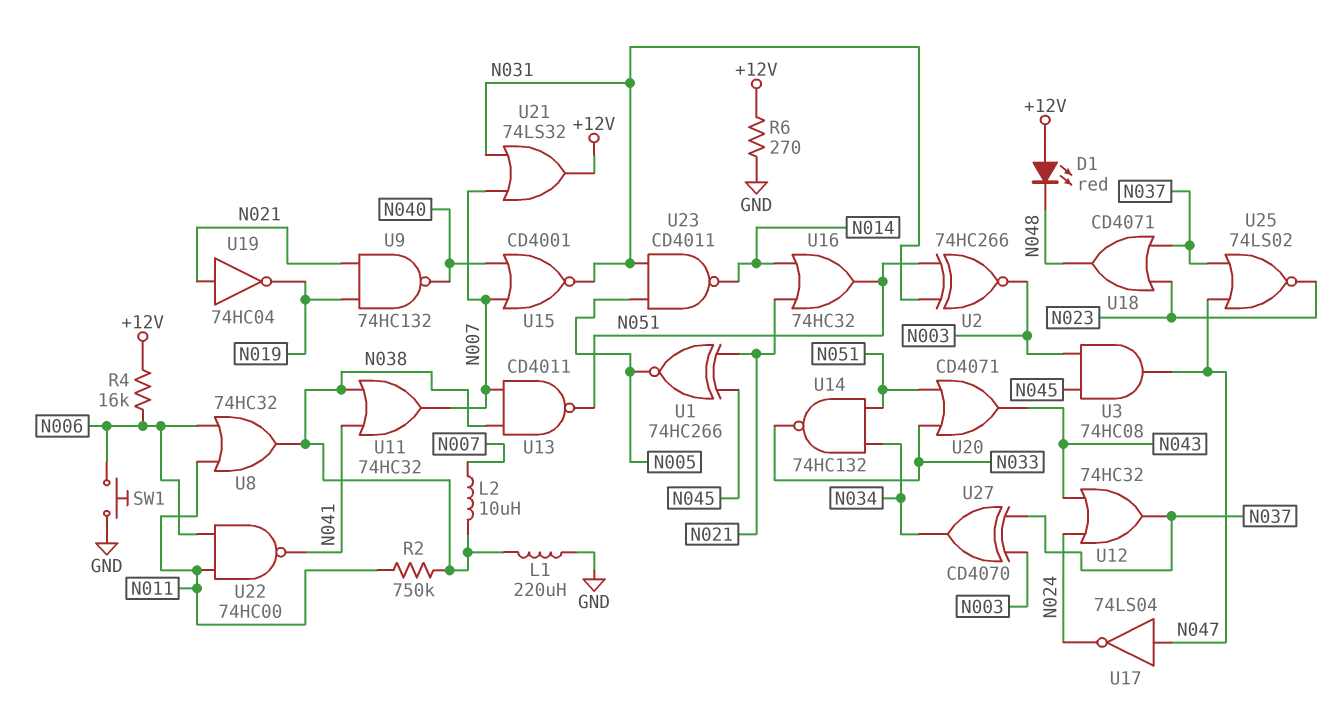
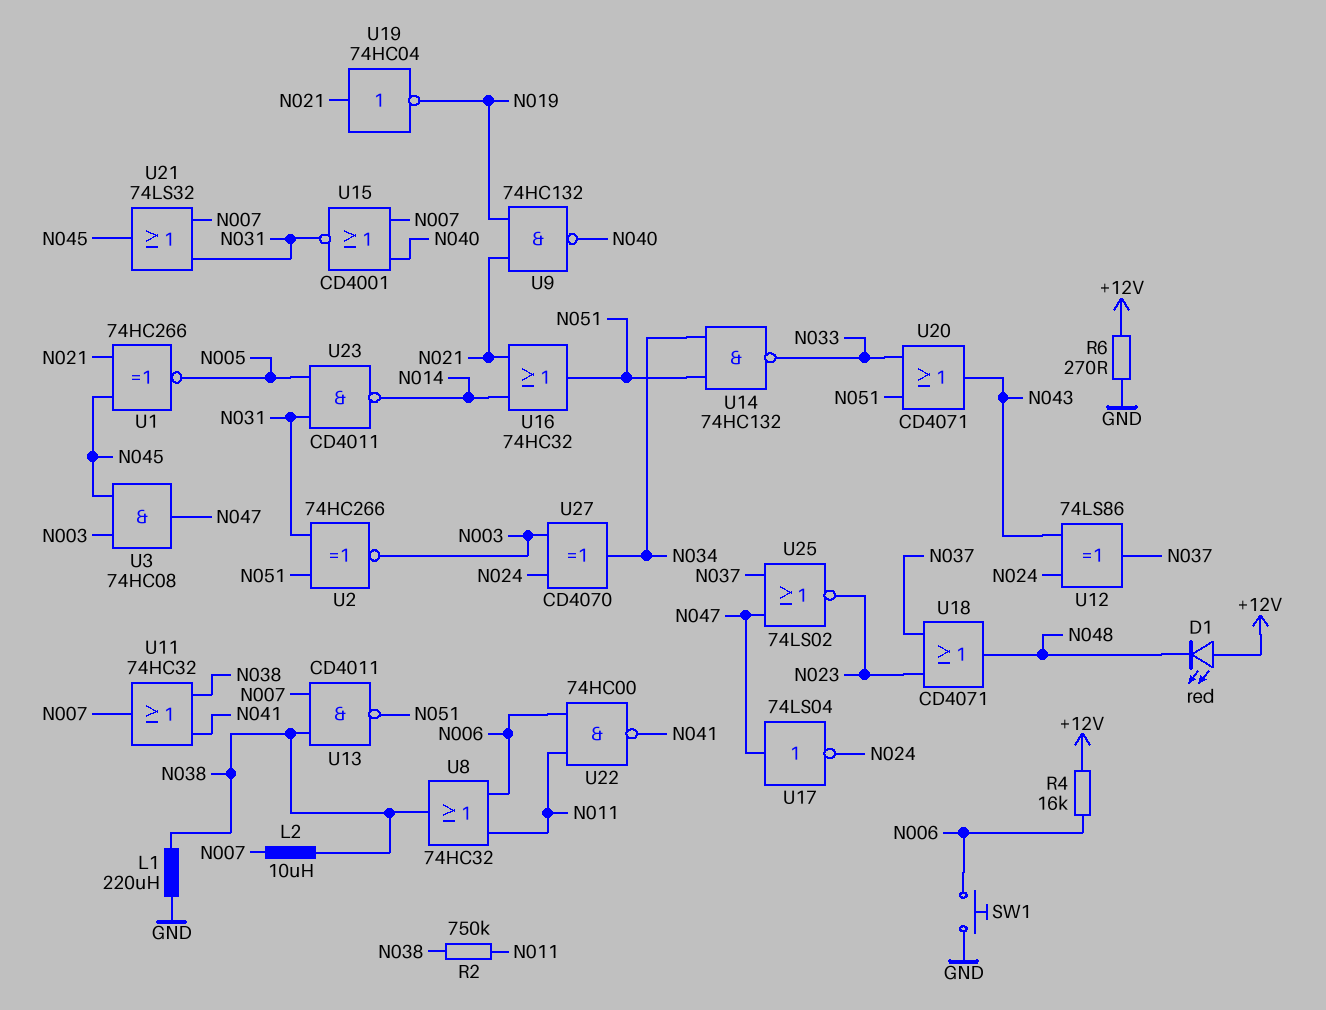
U12: OR 74HC32 (in N024, in N043, out N037) -> XOR 74LS86 (in N024, in N043, out N037)
U21: OR 74LS32 (in N007, in N031, out +12V) -> OR 74LS32 (in N007, in N031, out N045)
U27: XOR CD4070 (in N003, in N037, out N034) -> XOR CD4070 (in N003, in N024, out N034)

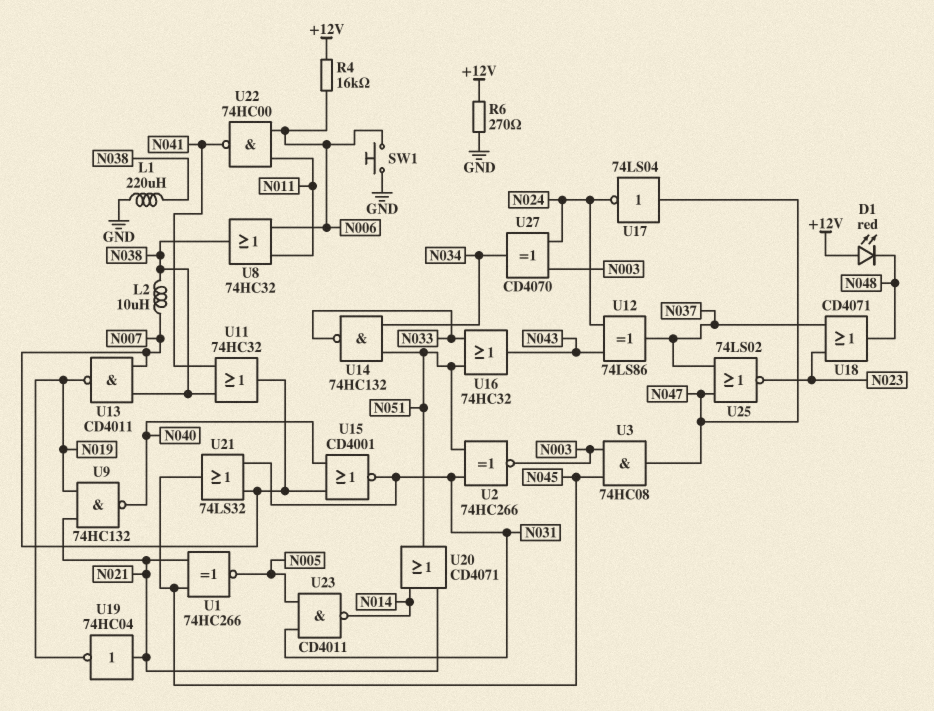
R2: 750k (N011, N038) -> none
U13: NAND CD4011 (in N007, in N038, out N051) -> NAND CD4011 (in N007, in N038, out N019)
U16: OR 74HC32 (in N014, in N021, out N051) -> OR 74HC32 (in N033, in N051, out N043)
U20: OR CD4071 (in N033, in N051, out N043) -> OR CD4071 (in N014, in N021, out N051)

